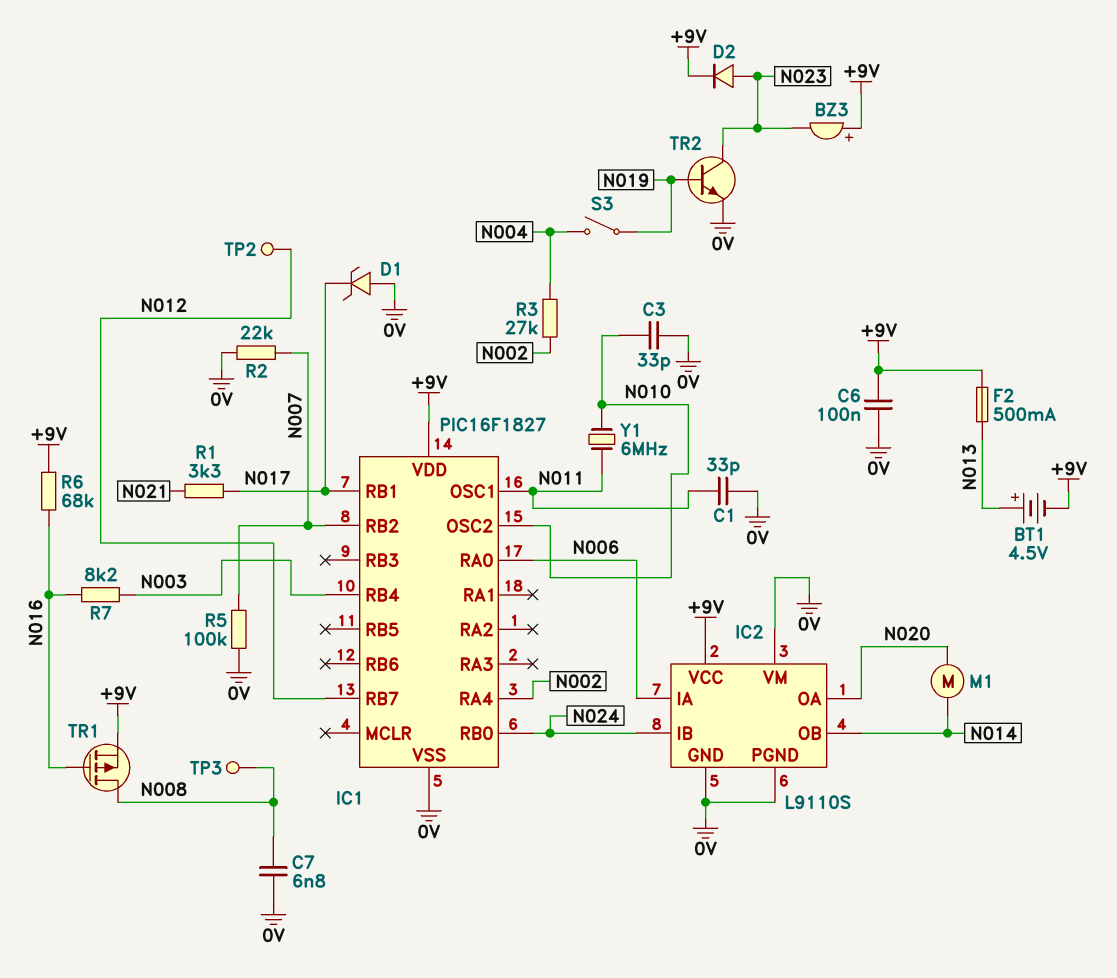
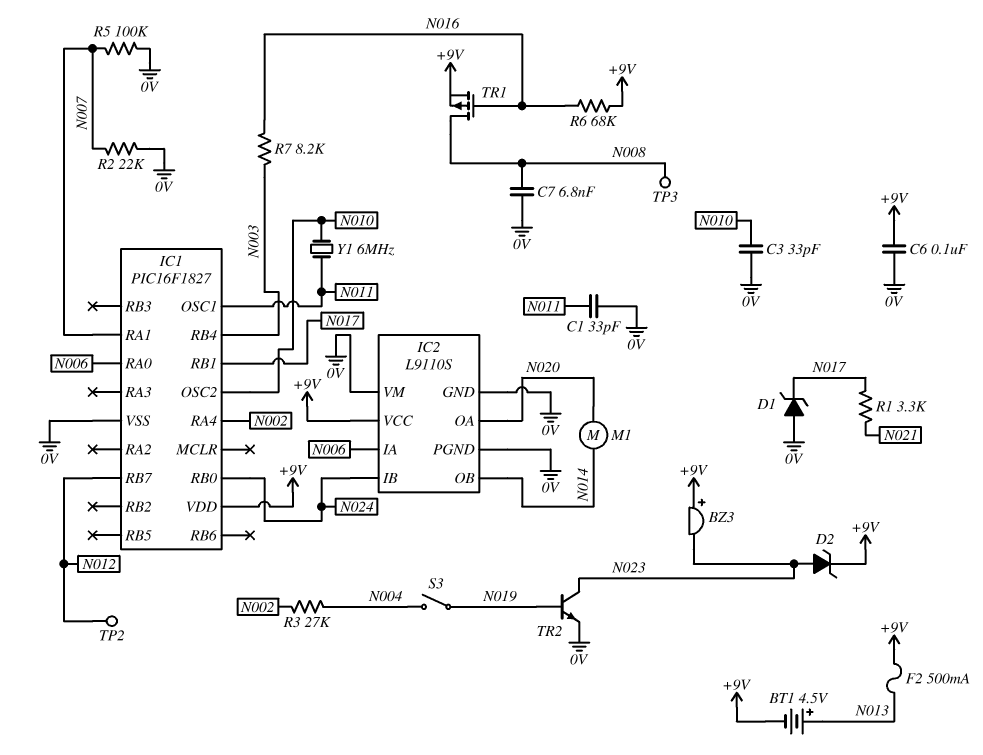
D2: diode (A N023, K +9V) -> zener (A N023, K +9V)
IC1 pin RA1: none -> N007
IC1 pin RB2: N007 -> none

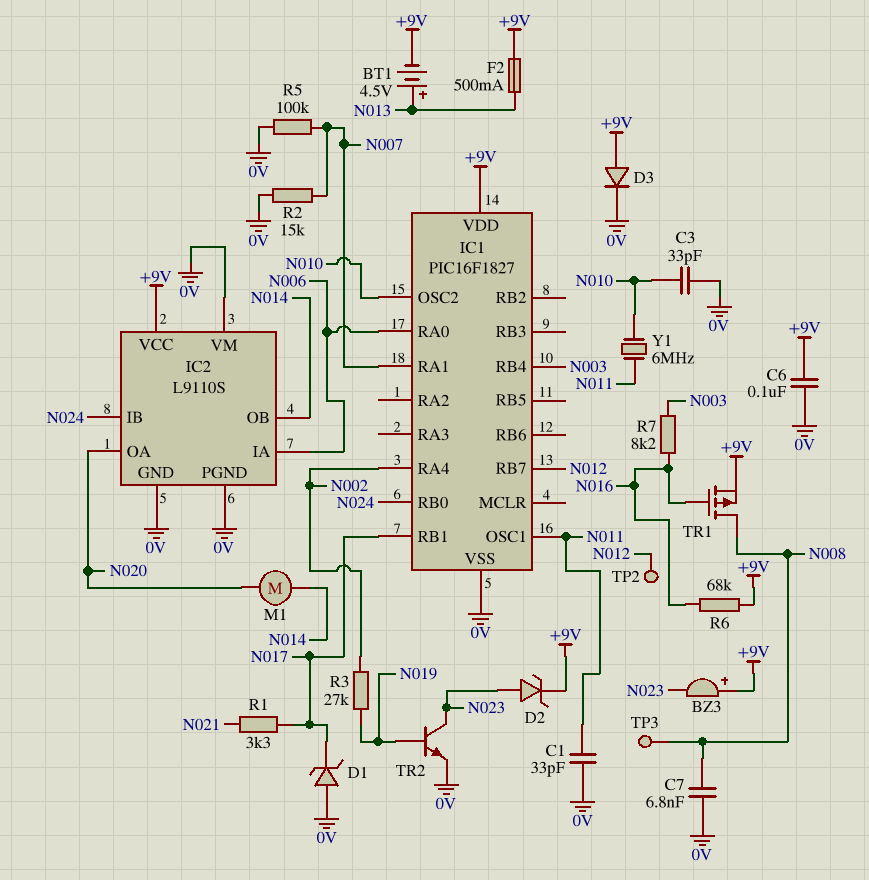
D3: none -> diode (A +9V, K 0V)
R2: 22k (0V, N007) -> 15k (0V, N007)
R3: 27k (N002, N004) -> 27k (N002, N019)
S3: switch (N004, N019) -> none

